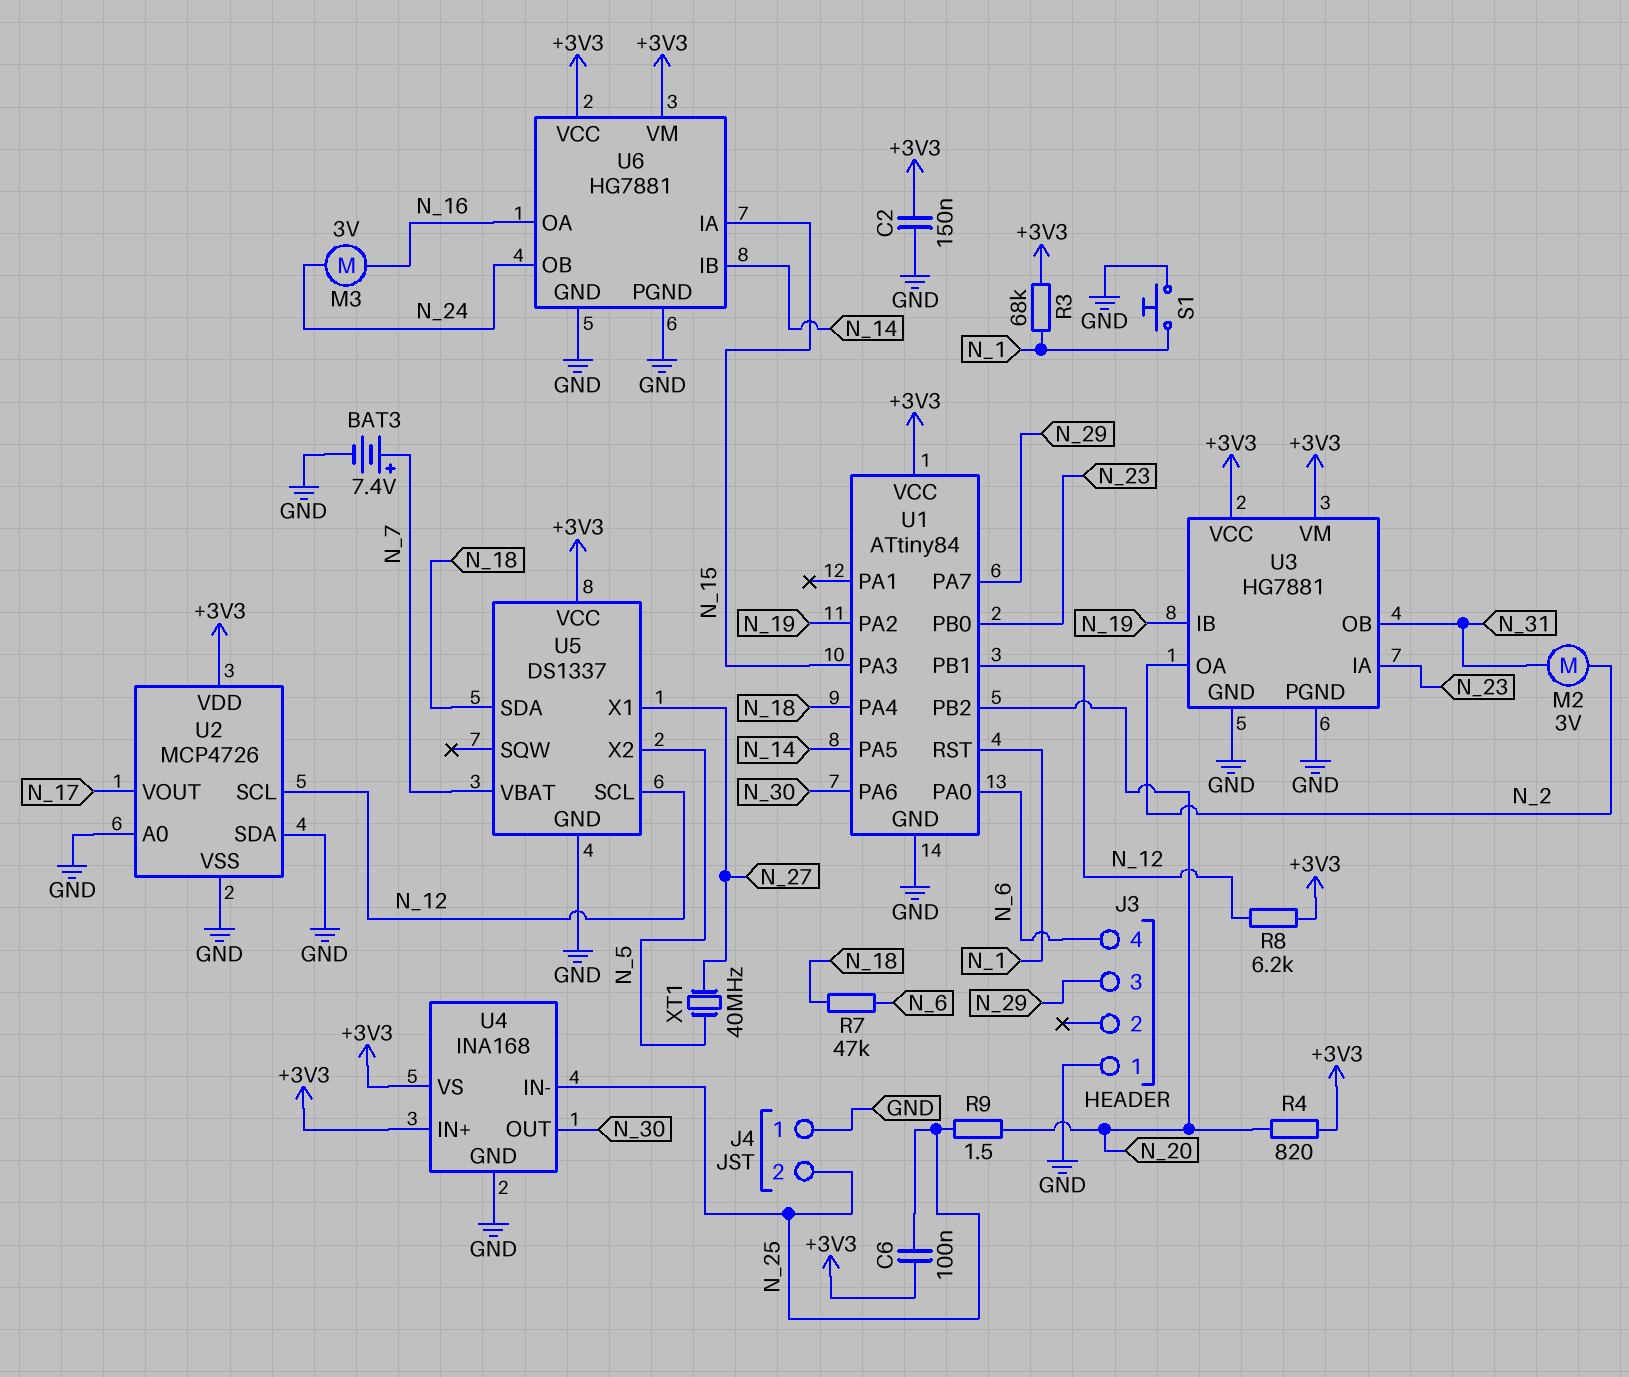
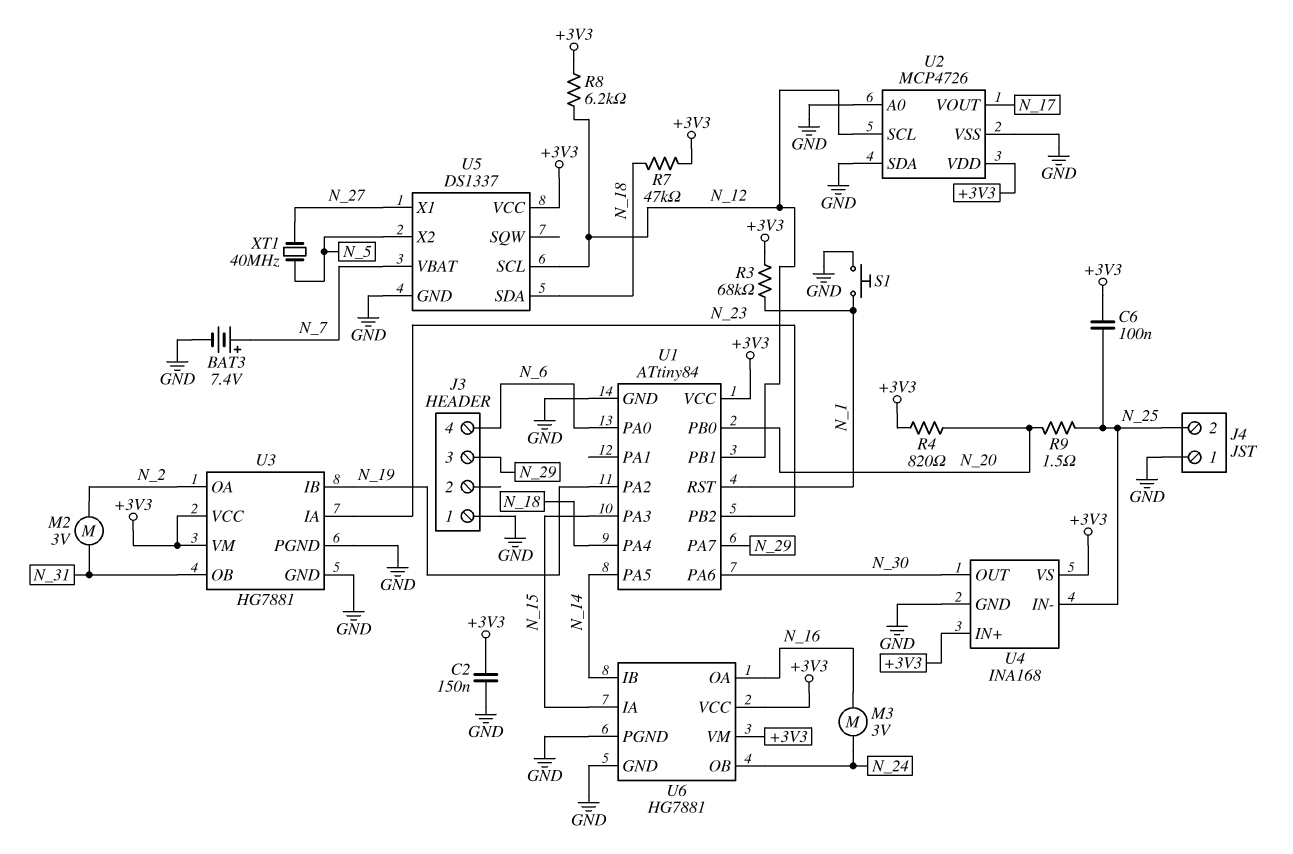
R7: 47k (N_6, N_18) -> 47k (+3V3, N_18)
U1 pin PB0: N_23 -> N_20
U1 pin PB2: N_20 -> N_23

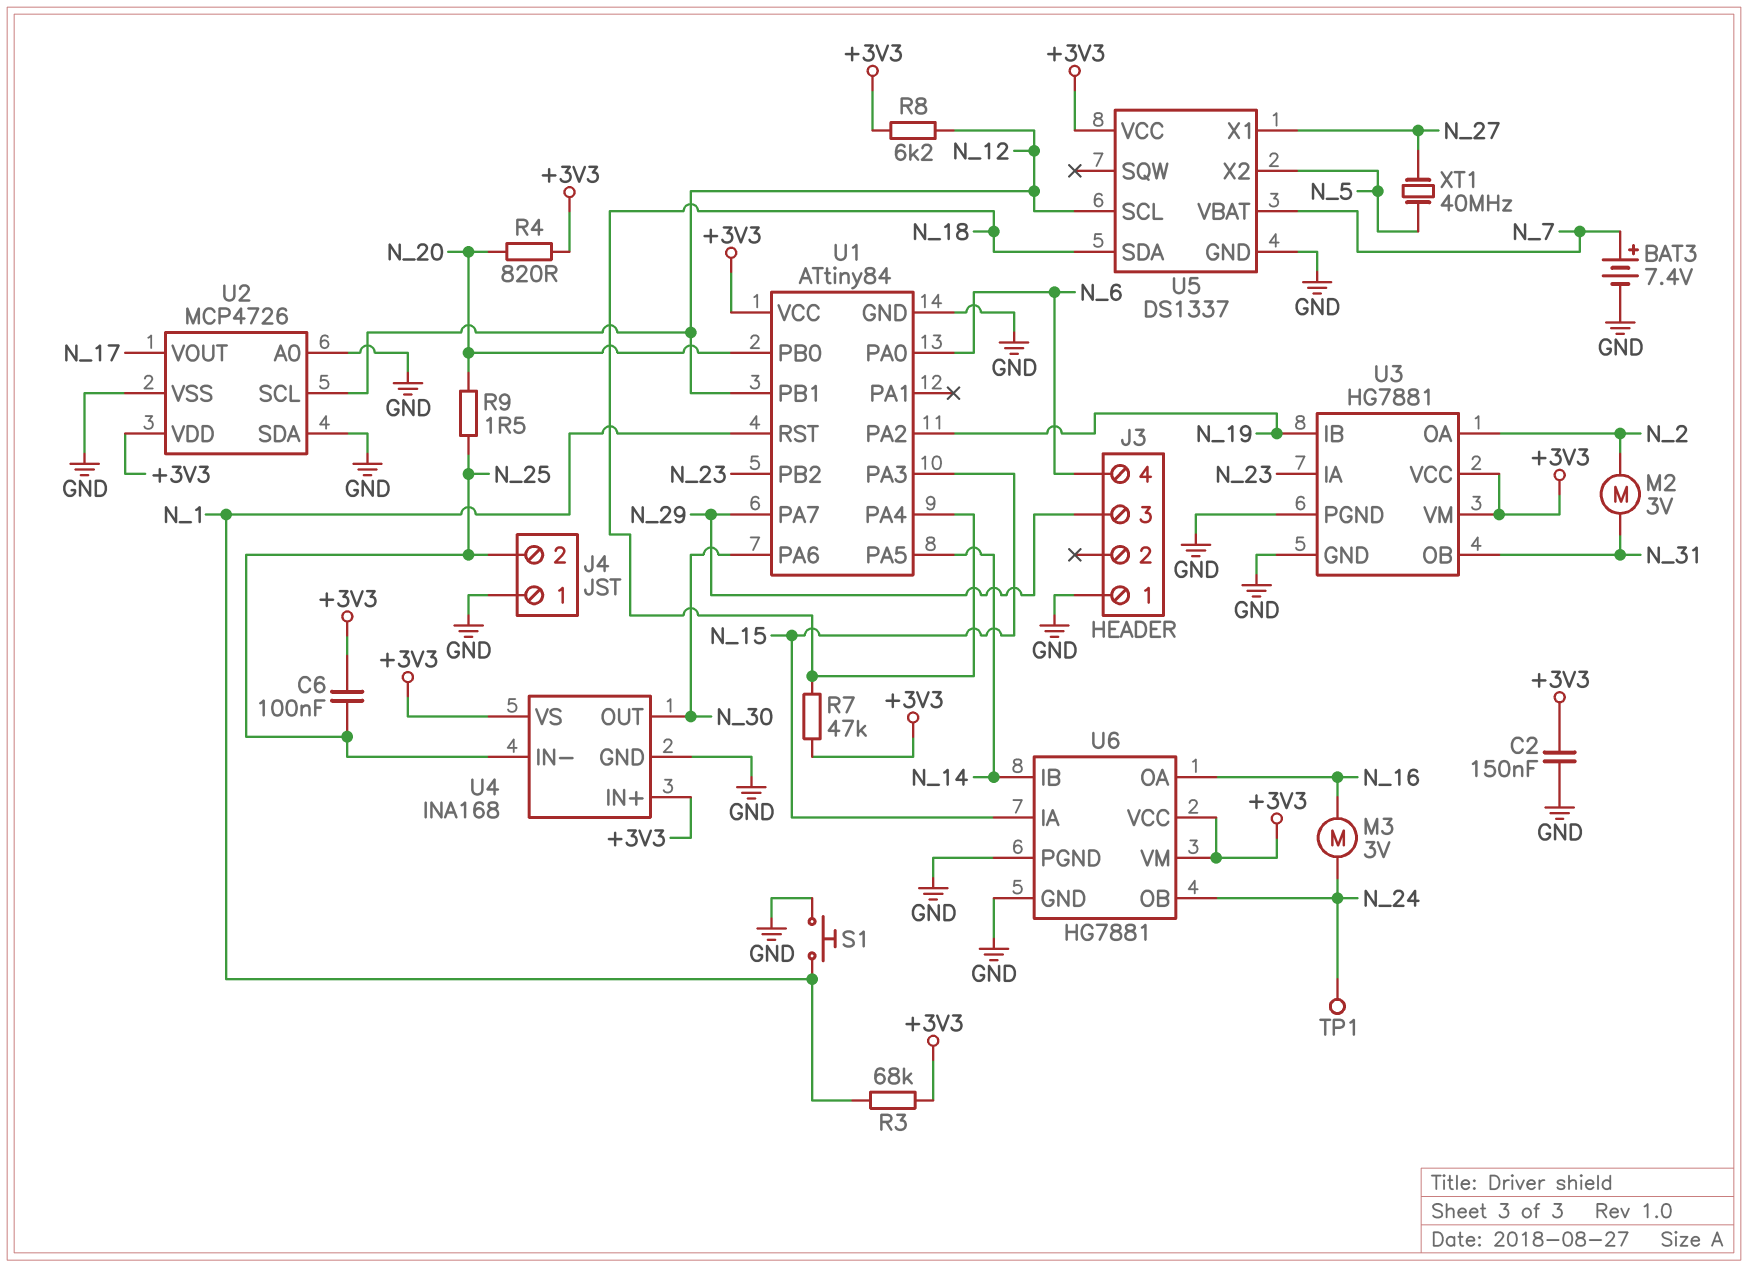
TP1: none -> test point (N_24)

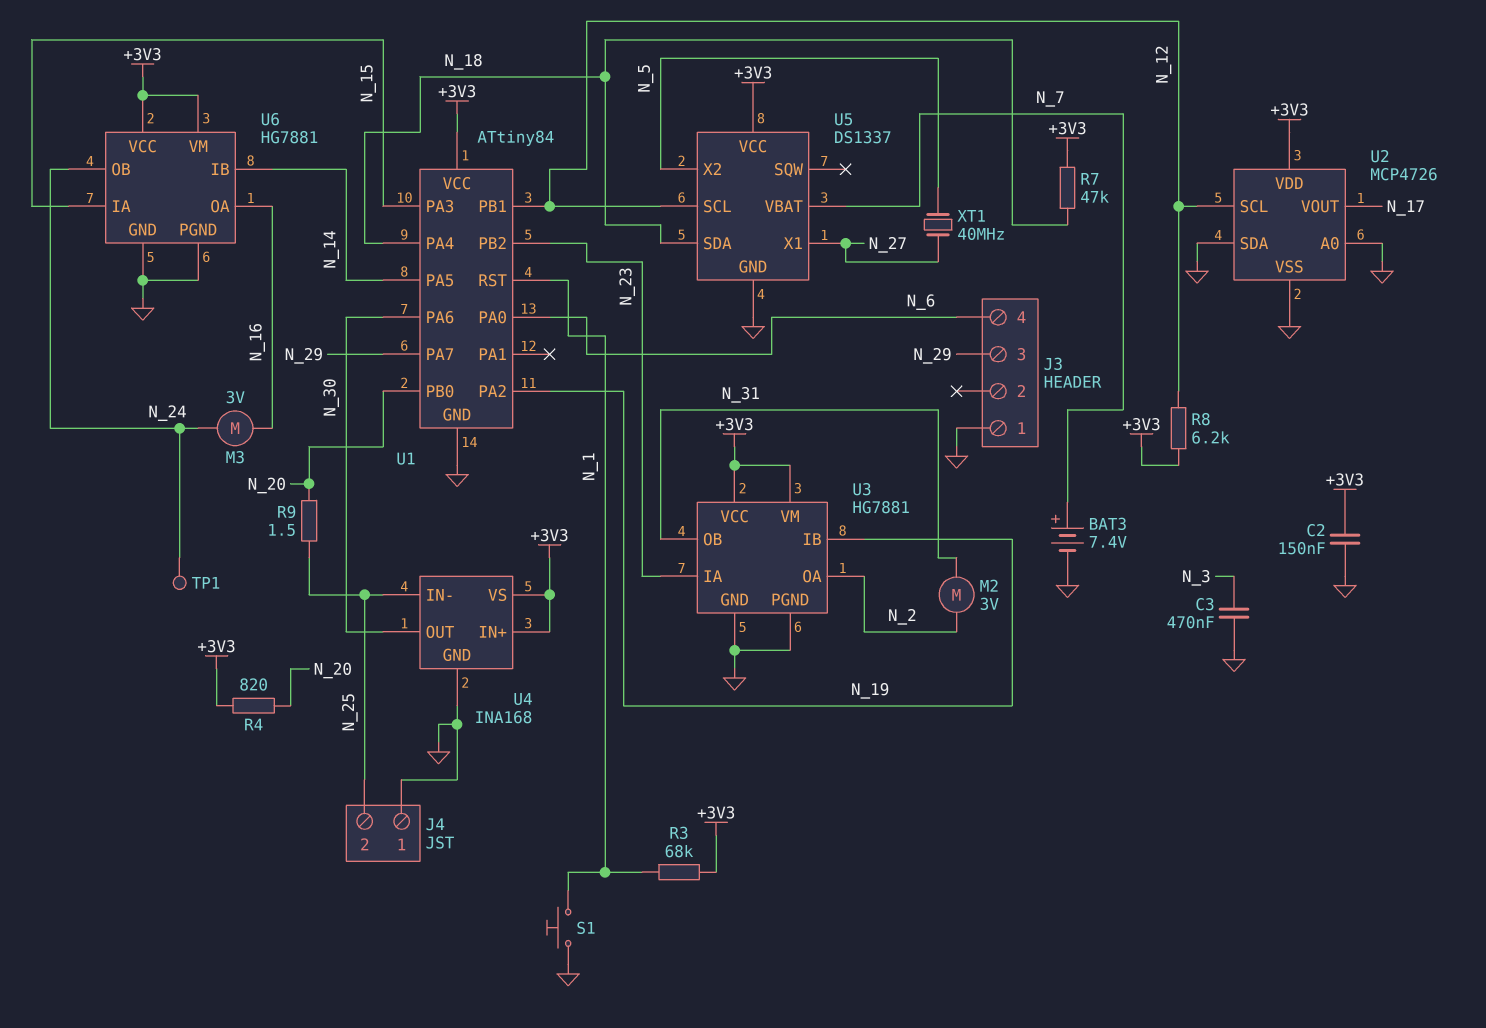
C3: none -> 470nF (GND, N_3)
C6: 100nF (+3V3, N_25) -> none

